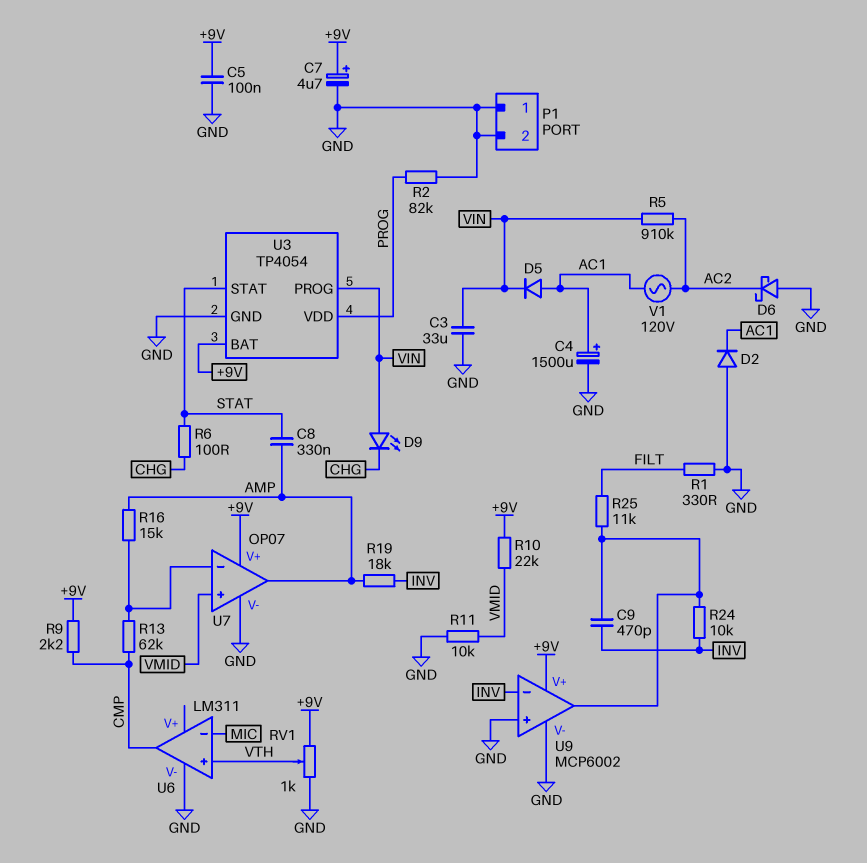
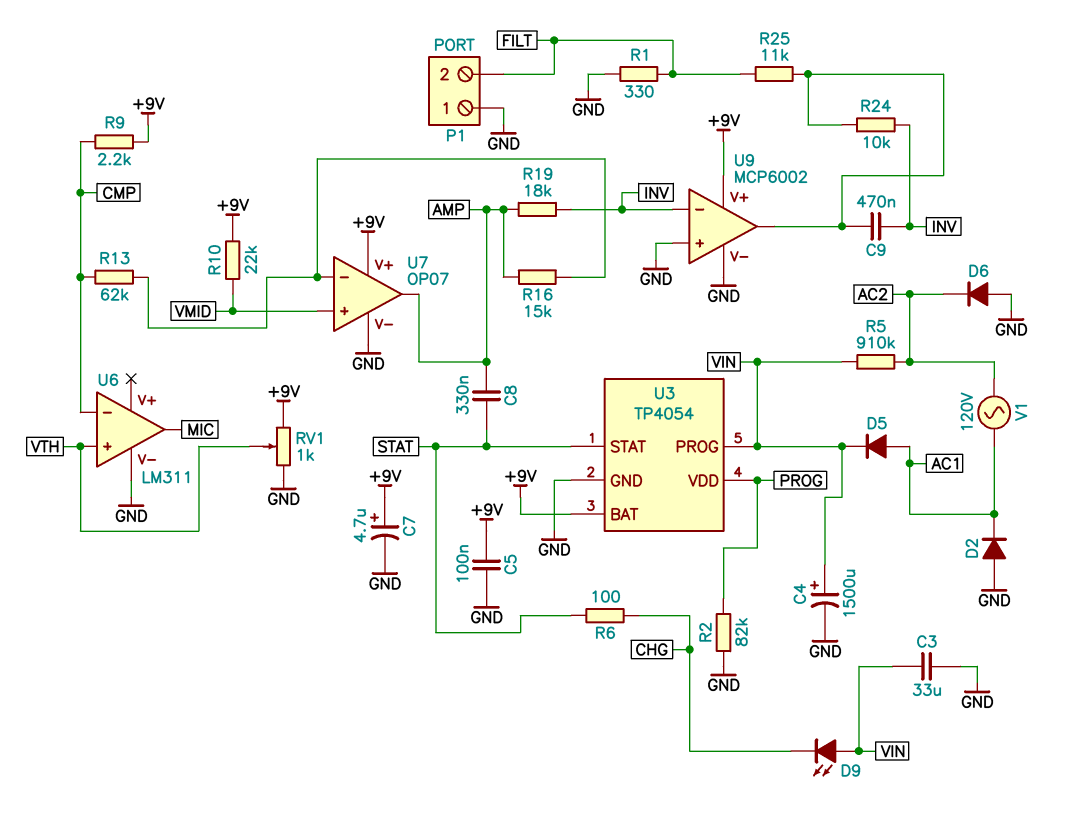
C4: 1500uF (plus AC1, minus GND) -> 1500uF (plus VIN, minus GND)
C9: 470pF (INV, U9/out) -> 470nF (INV, U9/out)
D6: schottky (A GND, K AC2) -> diode (A GND, K AC2)
P1 pin 2: GND -> FILT
R11: 10k (GND, VMID) -> none
U6 pin in-: MIC -> CMP
U6 pin out: CMP -> MIC

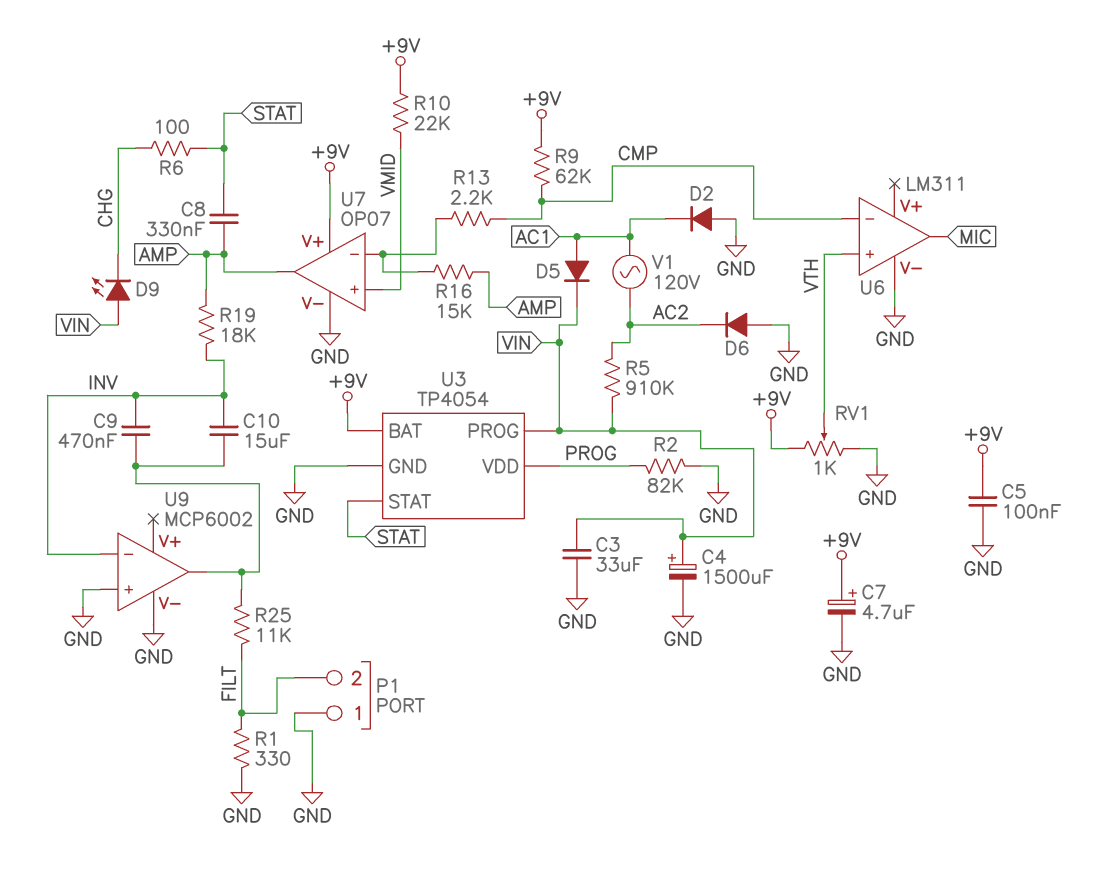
C10: none -> 15uF (INV, U9/out)
R9: 2.2k (+9V, CMP) -> 62k (+9V, CMP)
R13: 62k (CMP, U7/in-) -> 2.2k (CMP, U7/in-)
R24: 10k (INV, U9/out) -> none
U9 pin V+: +9V -> none

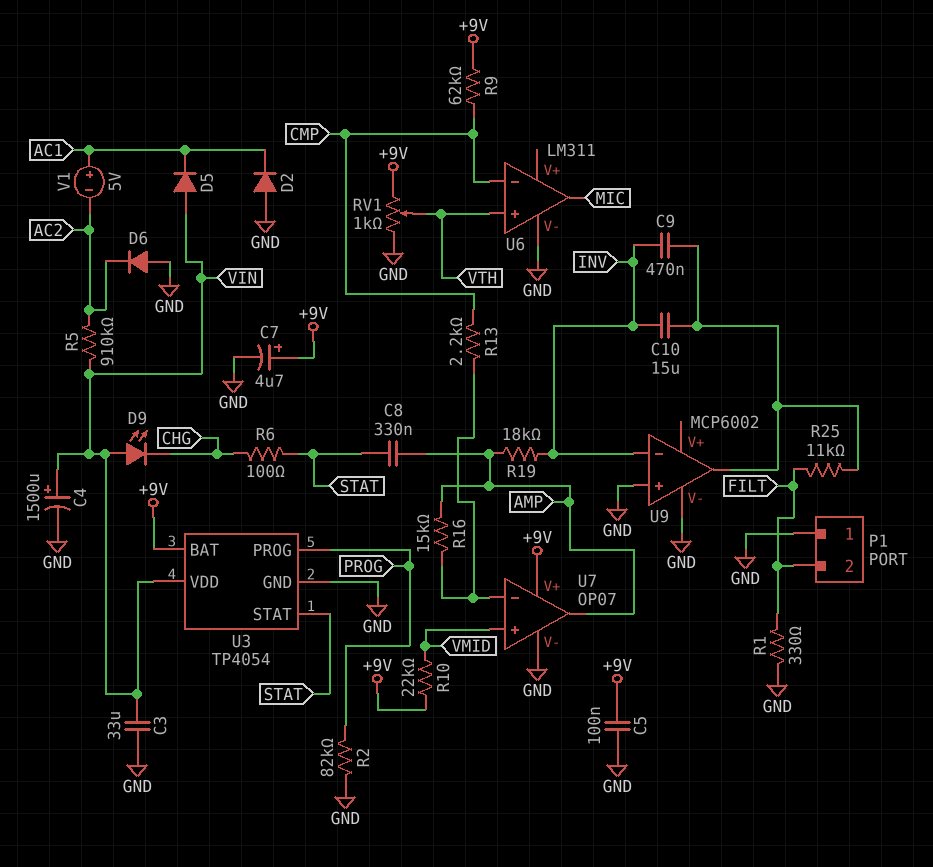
D5: diode (A AC1, K VIN) -> diode (A VIN, K AC1)
U3 pin PROG: VIN -> PROG
U3 pin VDD: PROG -> VIN
V1: AC 120V (AC1, AC2) -> 5V (plus AC1, minus AC2)

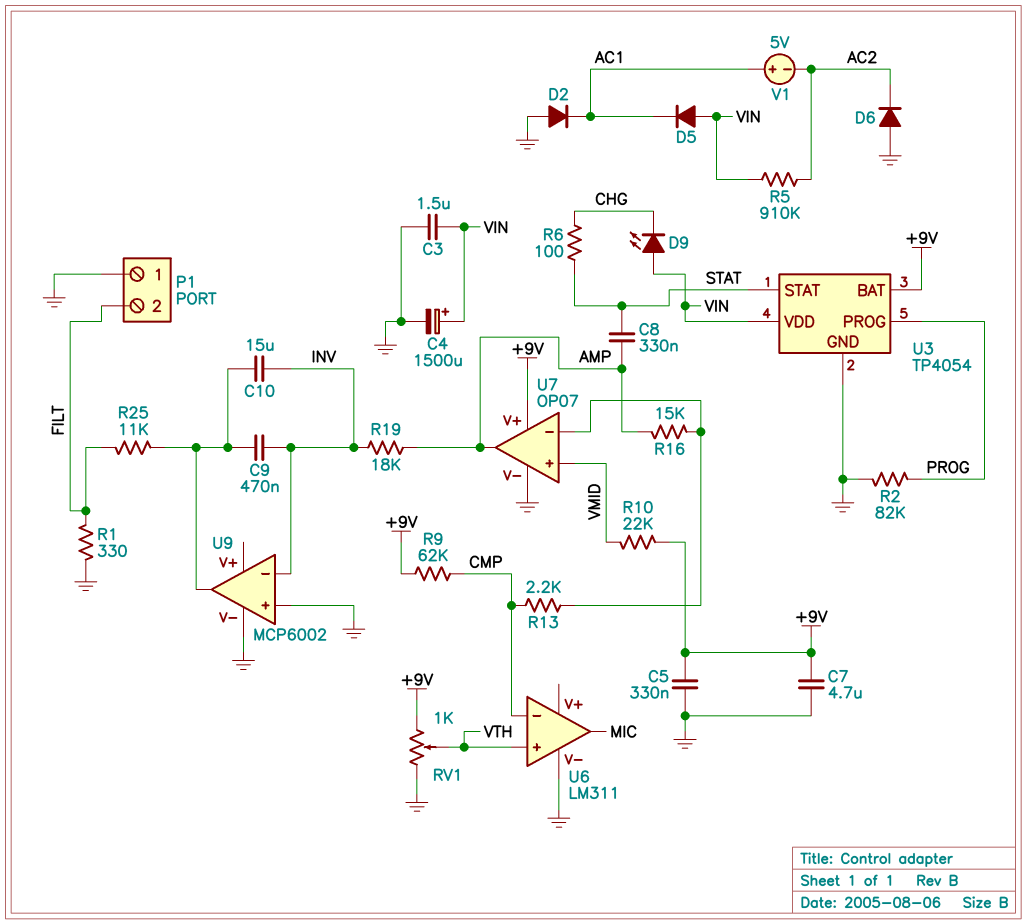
C3: 33uF (GND, VIN) -> 1.5uF (GND, VIN)
C5: 100nF (+9V, GND) -> 330nF (+9V, GND)
C7: 4.7uF (plus +9V, minus GND) -> 4.7uF (+9V, GND)

